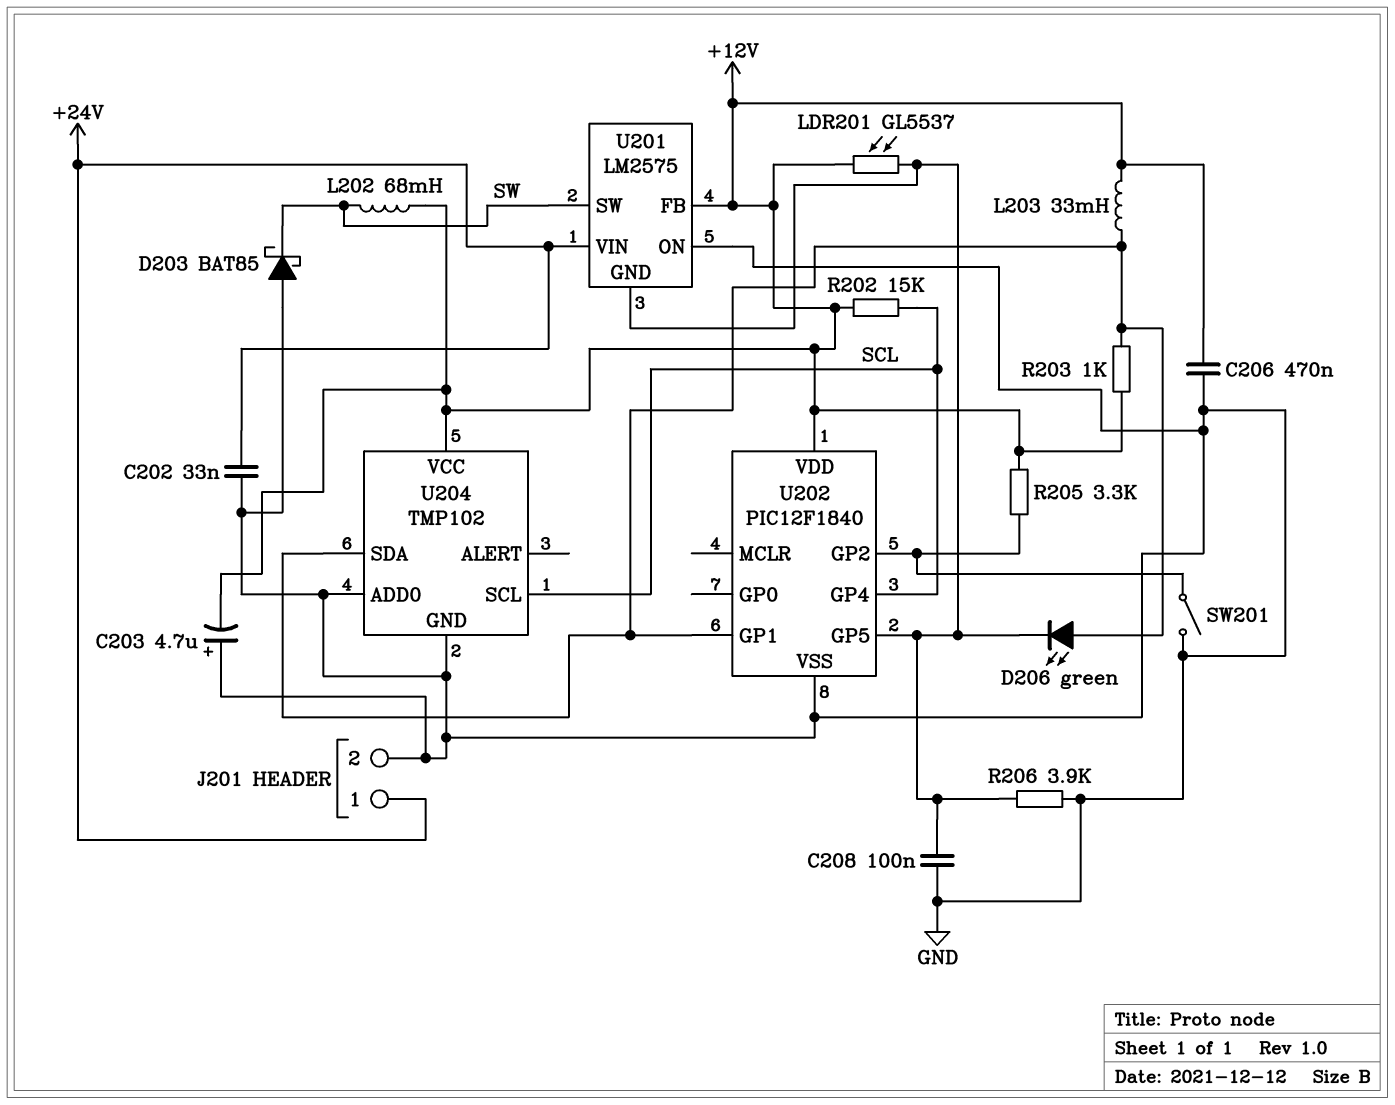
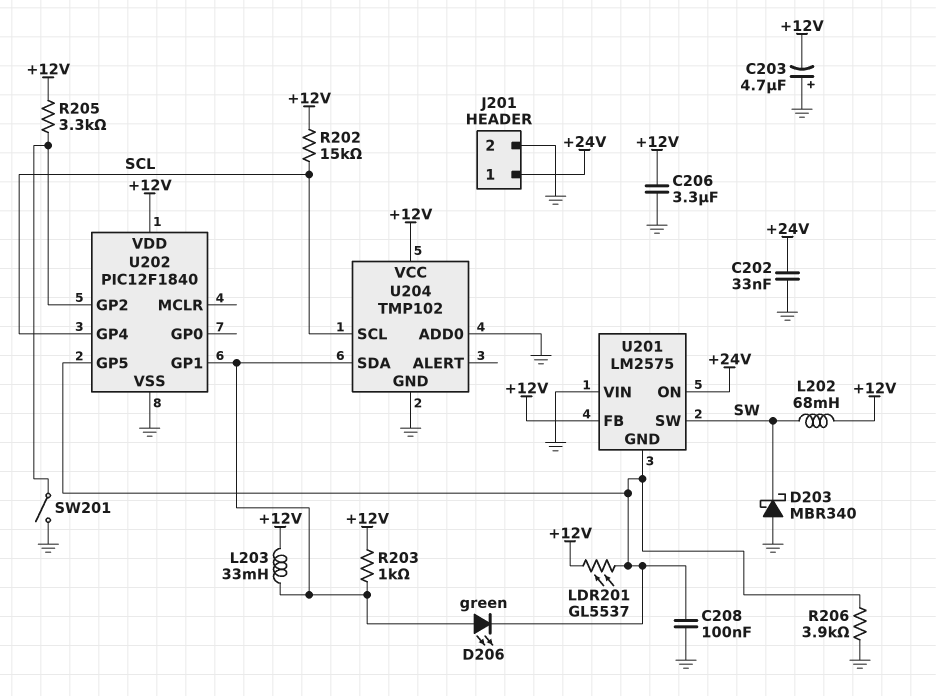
C206: 470nF (+12V, GND) -> 3.3uF (+12V, GND)
D203: schottky BAT85 (A GND, K SW) -> schottky MBR340 (A GND, K SW)
U201 pin ON: GND -> +24V
U201 pin VIN: +24V -> GND

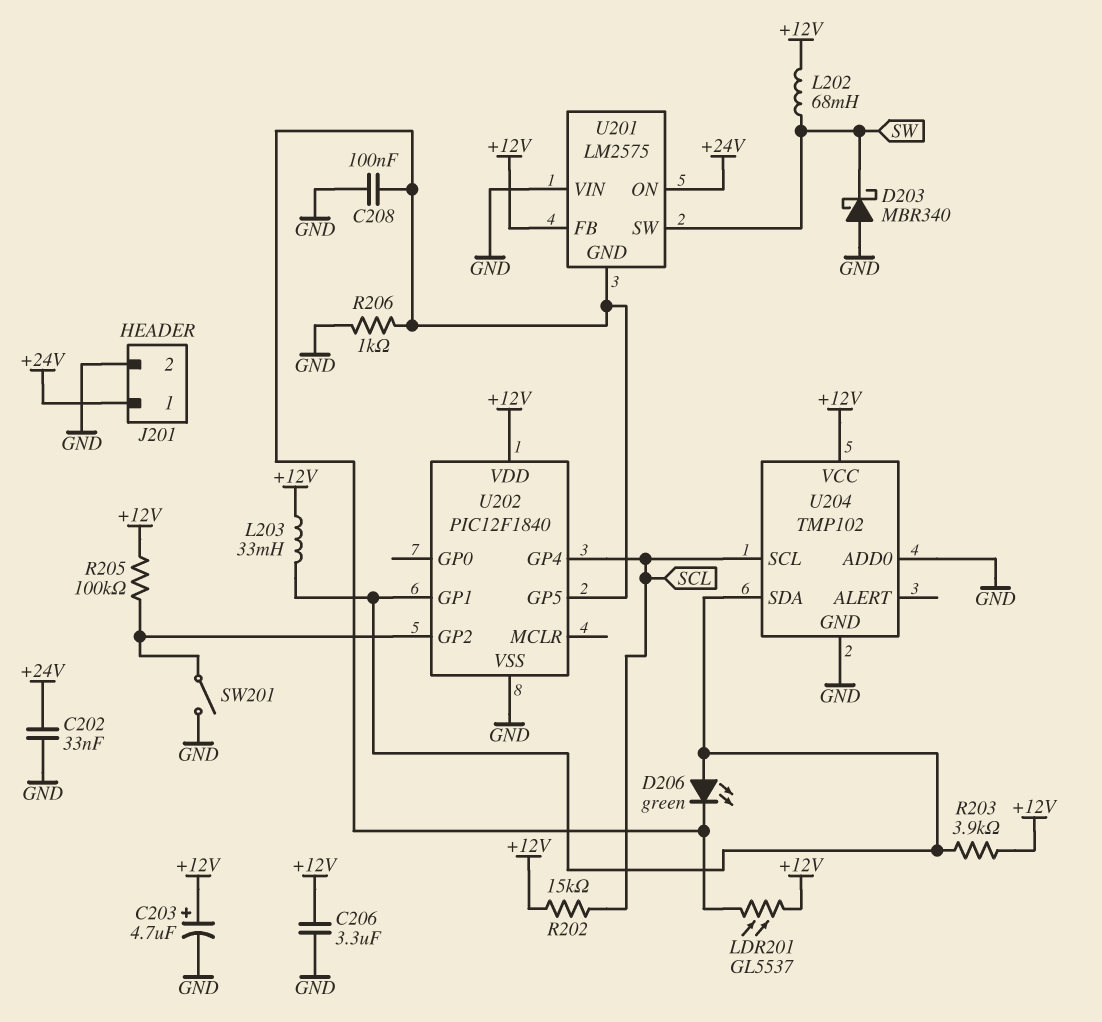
C203: 4.7uF (plus GND, minus +12V) -> 4.7uF (plus +12V, minus GND)
R203: 1k (+12V, U202/GP1) -> 3.9k (+12V, U202/GP1)
R205: 3.3k (+12V, U202/GP2) -> 100k (+12V, U202/GP2)
R206: 3.9k (GND, U201/GND) -> 1k (GND, U201/GND)

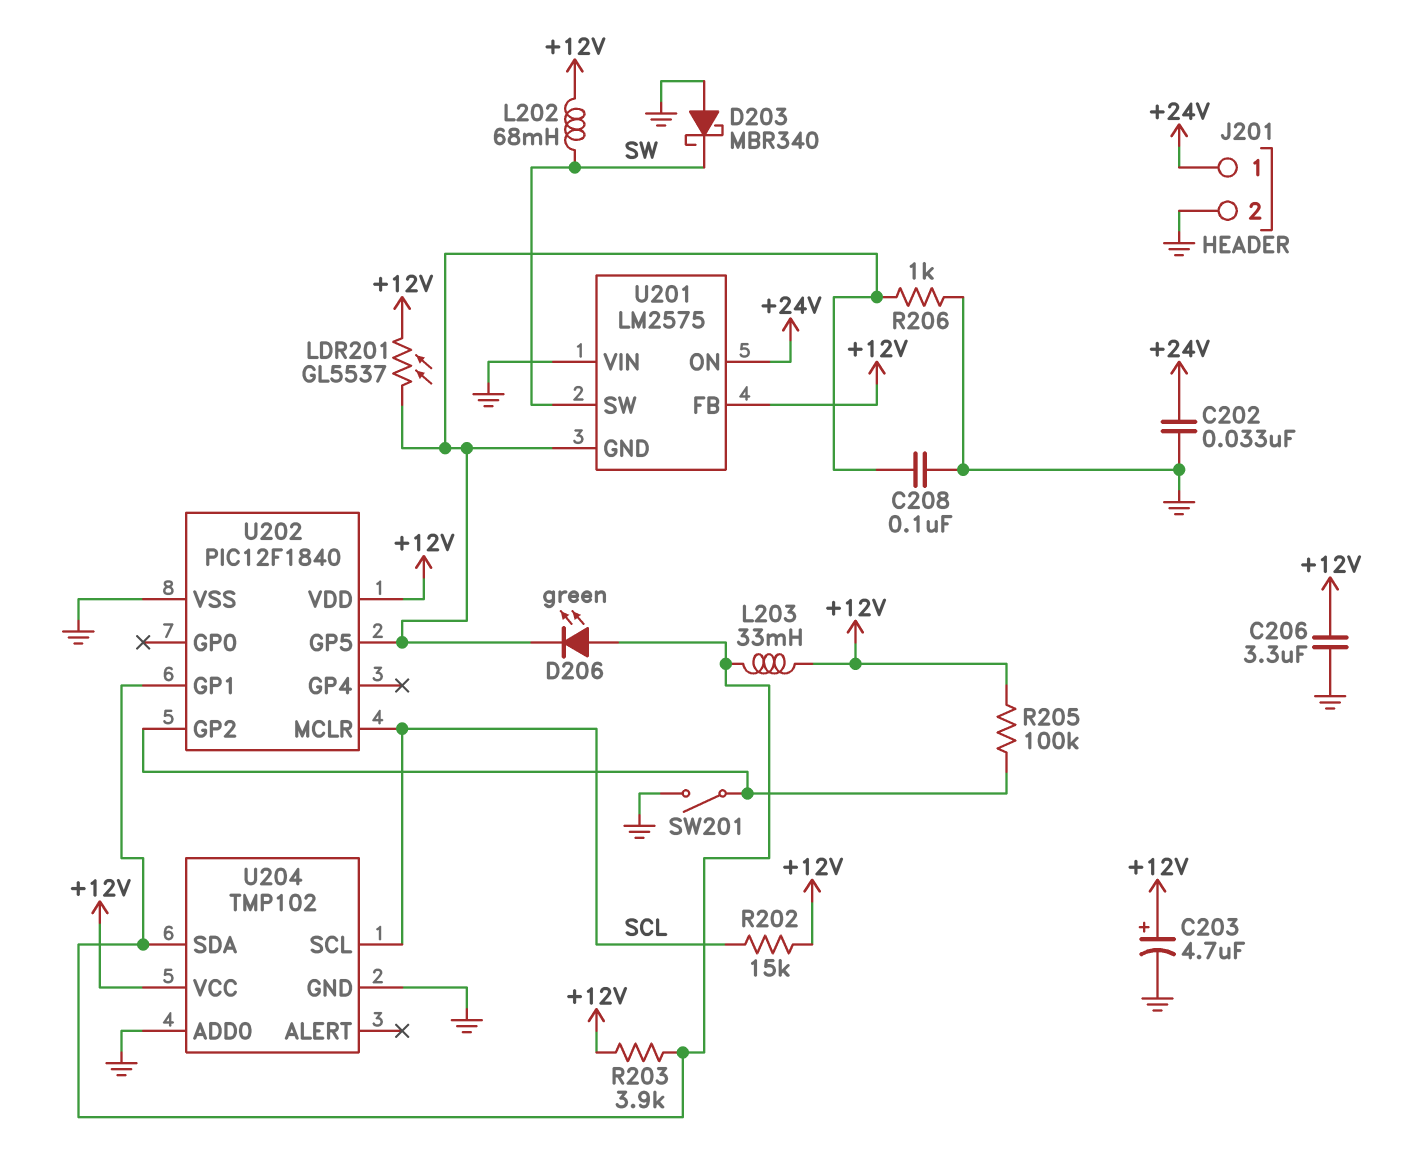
U202 pin GP4: SCL -> none
U202 pin MCLR: none -> SCL

